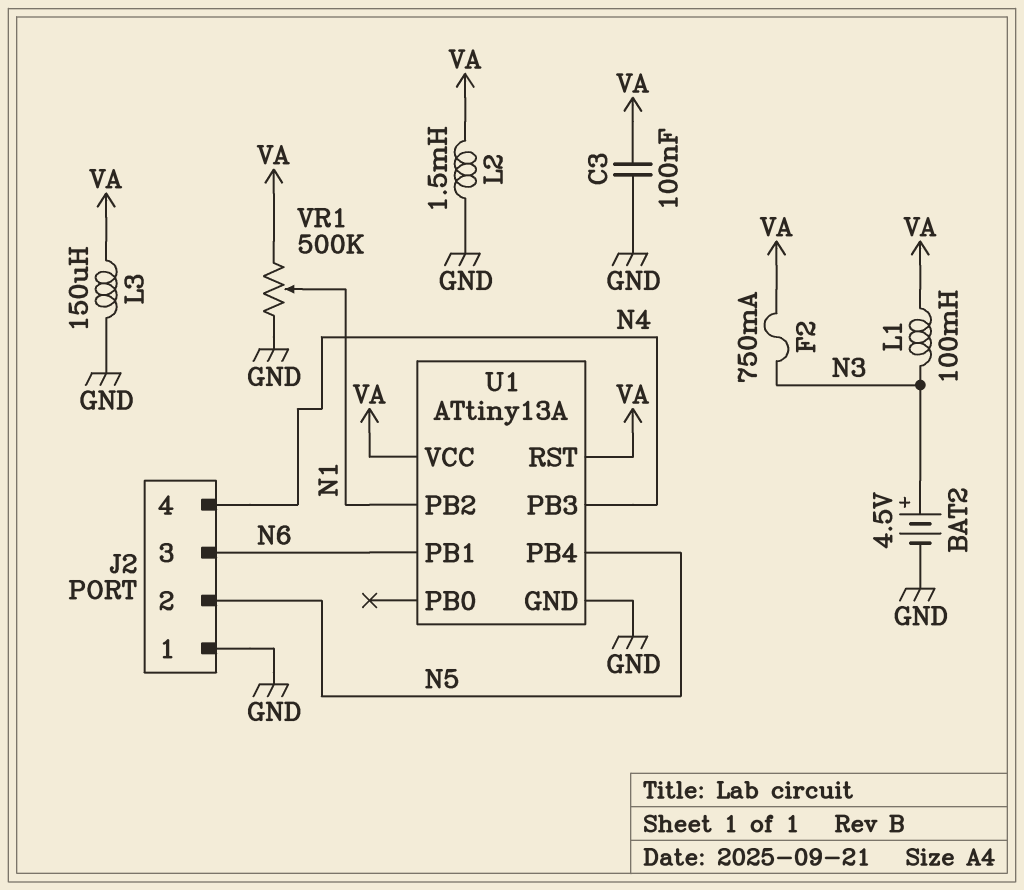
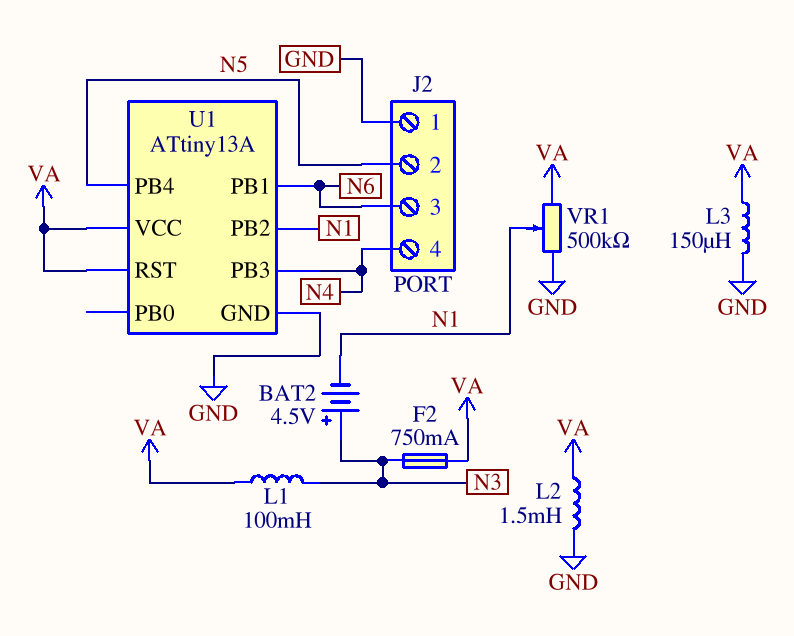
BAT2: 4.5V (plus N3, minus GND) -> 4.5V (plus N3, minus N1)
C3: 100nF (GND, VA) -> none

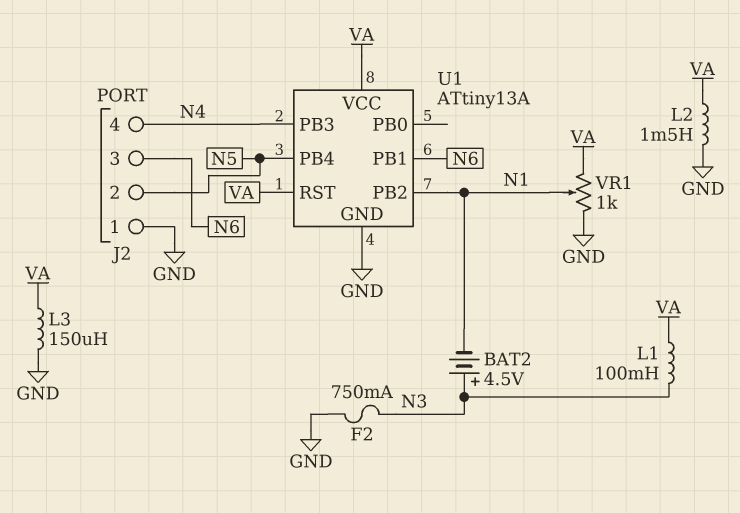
F2: 750mA (N3, VA) -> 750mA (GND, N3)
VR1: 500k (GND, VA, wiper N1) -> 1k (GND, VA, wiper N1)

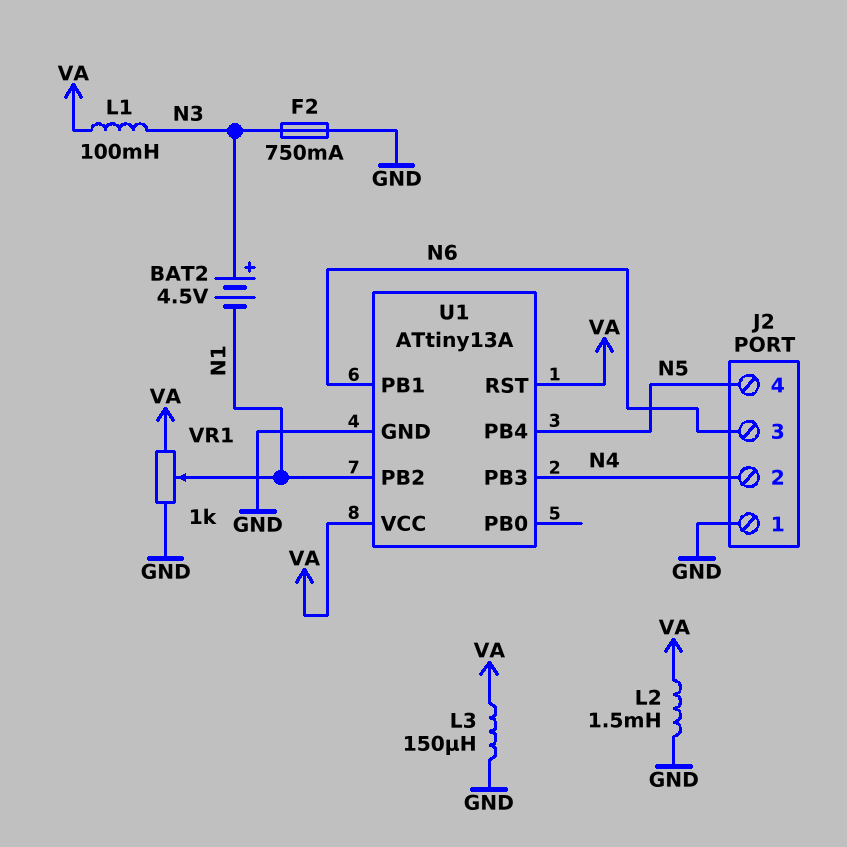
J2 pin 2: N5 -> N4
J2 pin 4: N4 -> N5

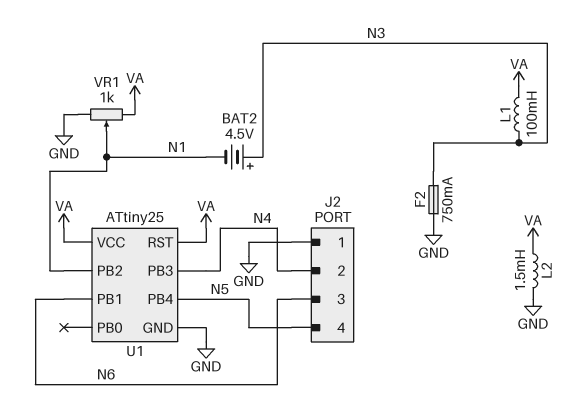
L3: 150uH (GND, VA) -> none
U1: ATtiny13A -> ATtiny25

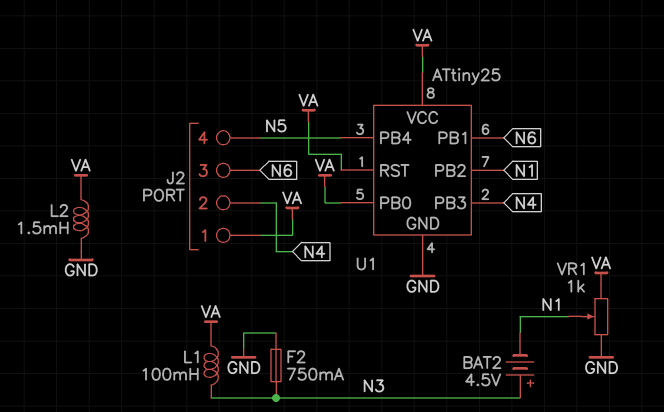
J2 pin 1: GND -> VA
U1 pin PB0: none -> VA

